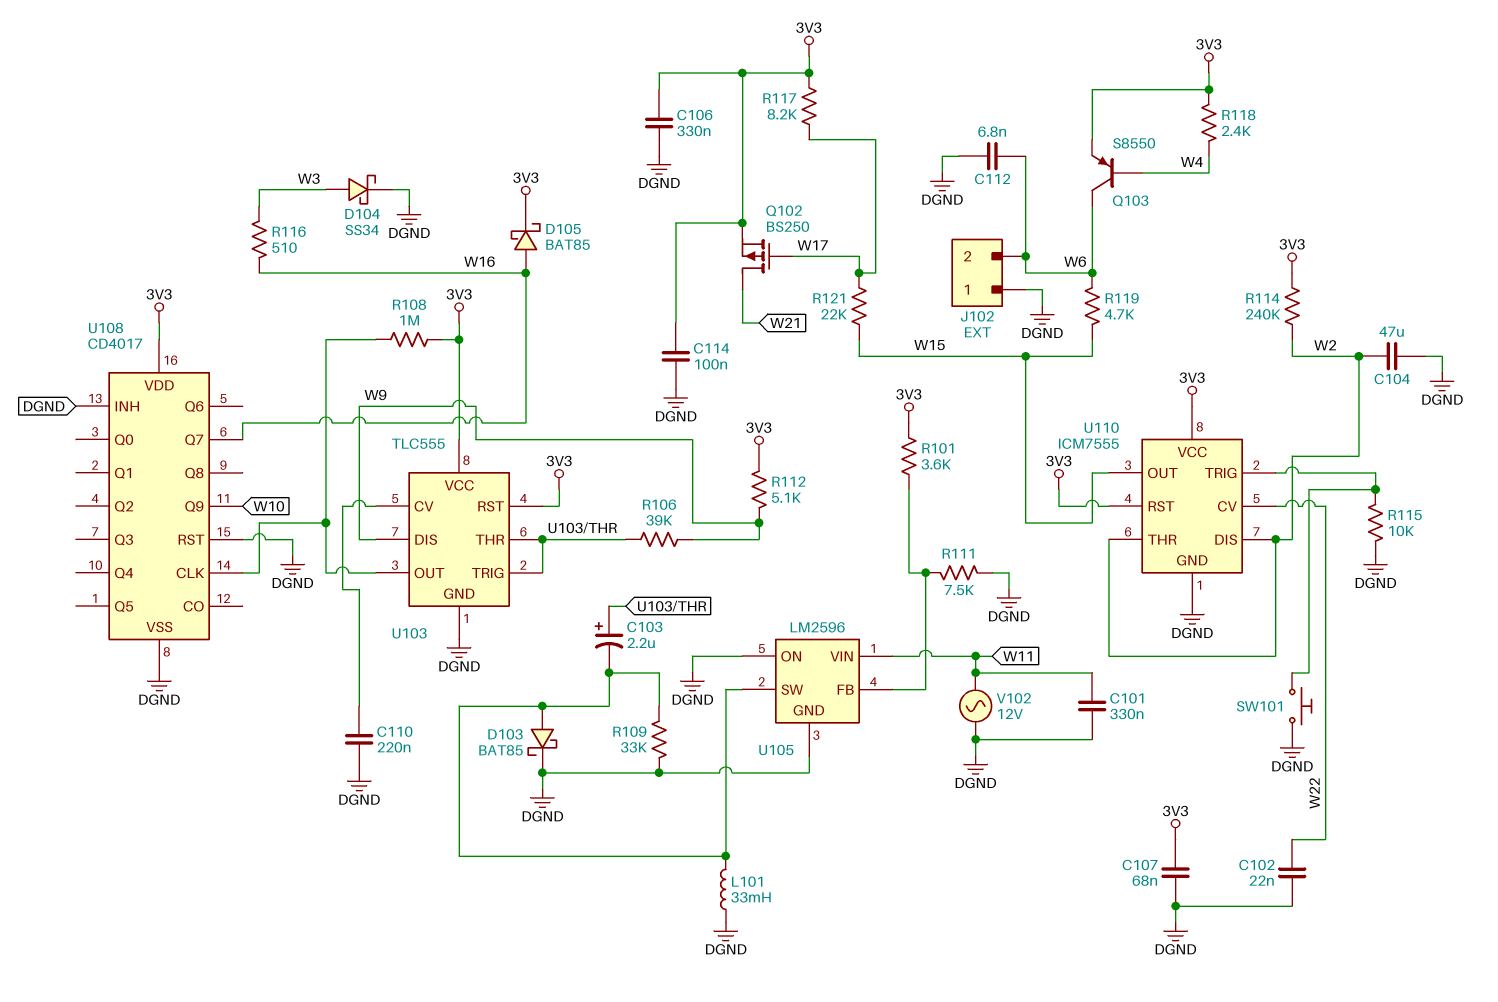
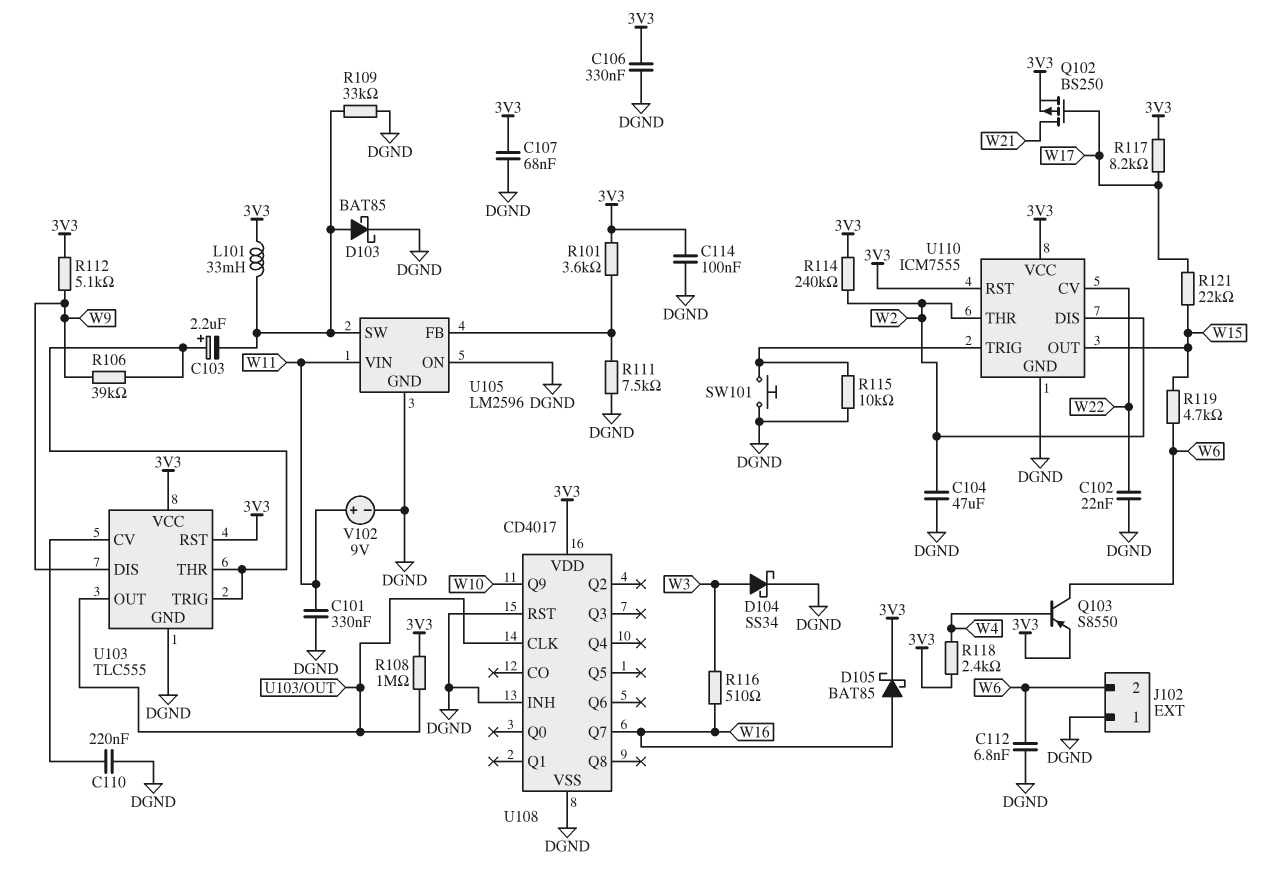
L101: 33mH (DGND, U105/SW) -> 33mH (3V3, U105/SW)
V102: AC 12V (DGND, W11) -> 9V (plus W11, minus DGND)

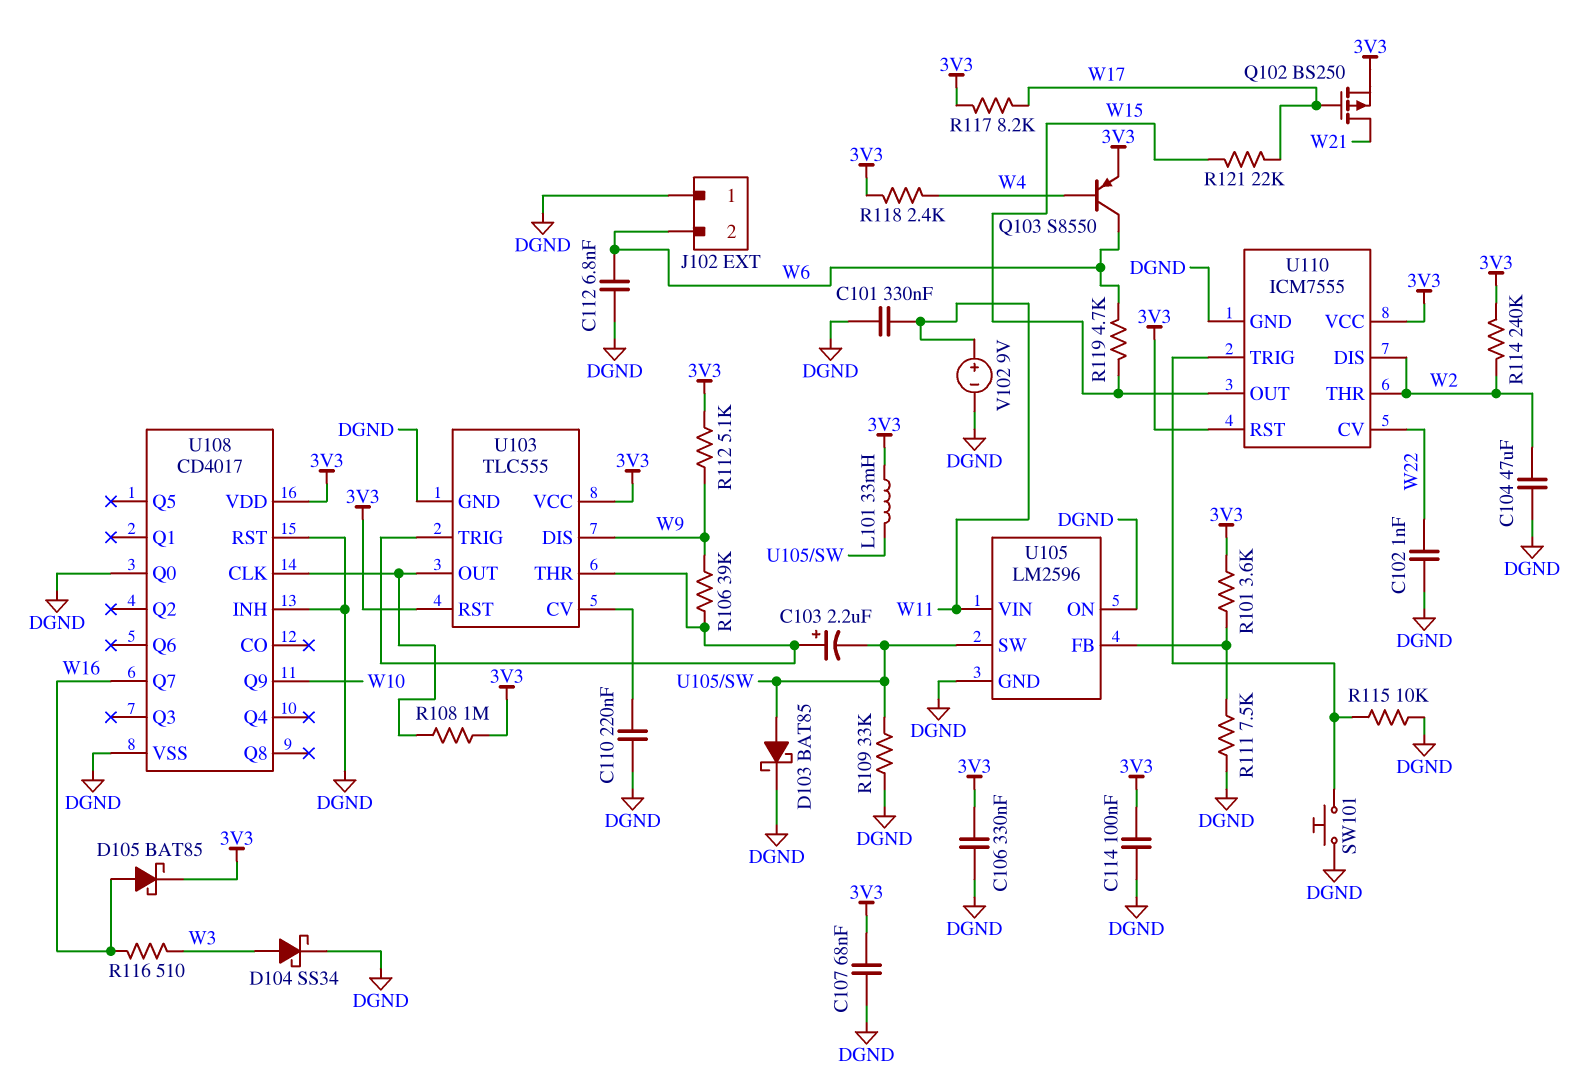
C102: 22nF (DGND, W22) -> 1nF (DGND, W22)
U108 pin Q0: none -> DGND

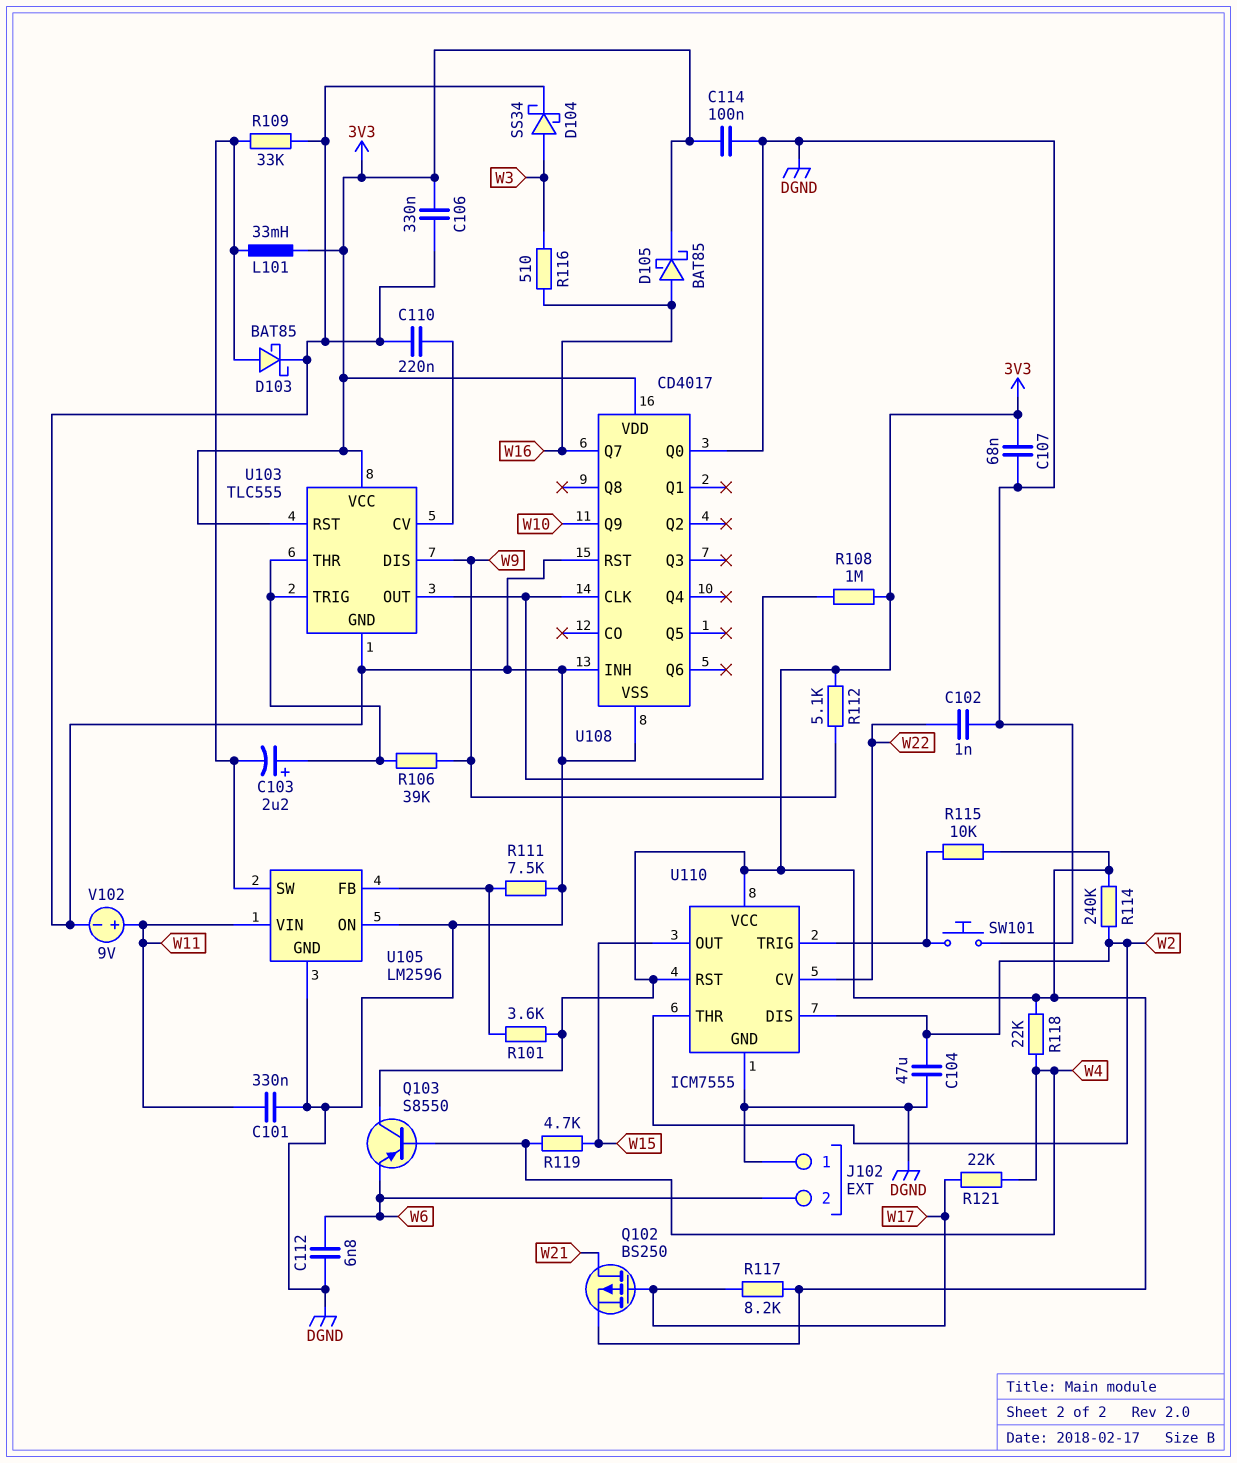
Q103: PNP S8550 (B W4, C W6, E 3V3) -> PNP S8550 (B W4, C 3V3, E W6)
R115: 10k (DGND, U110/TRIG) -> 10k (3V3, U110/TRIG)
R118: 2.4k (3V3, W4) -> 22k (3V3, W4)
R119: 4.7k (W6, W15) -> 4.7k (W4, W15)
R121: 22k (W15, W17) -> 22k (W4, W17)

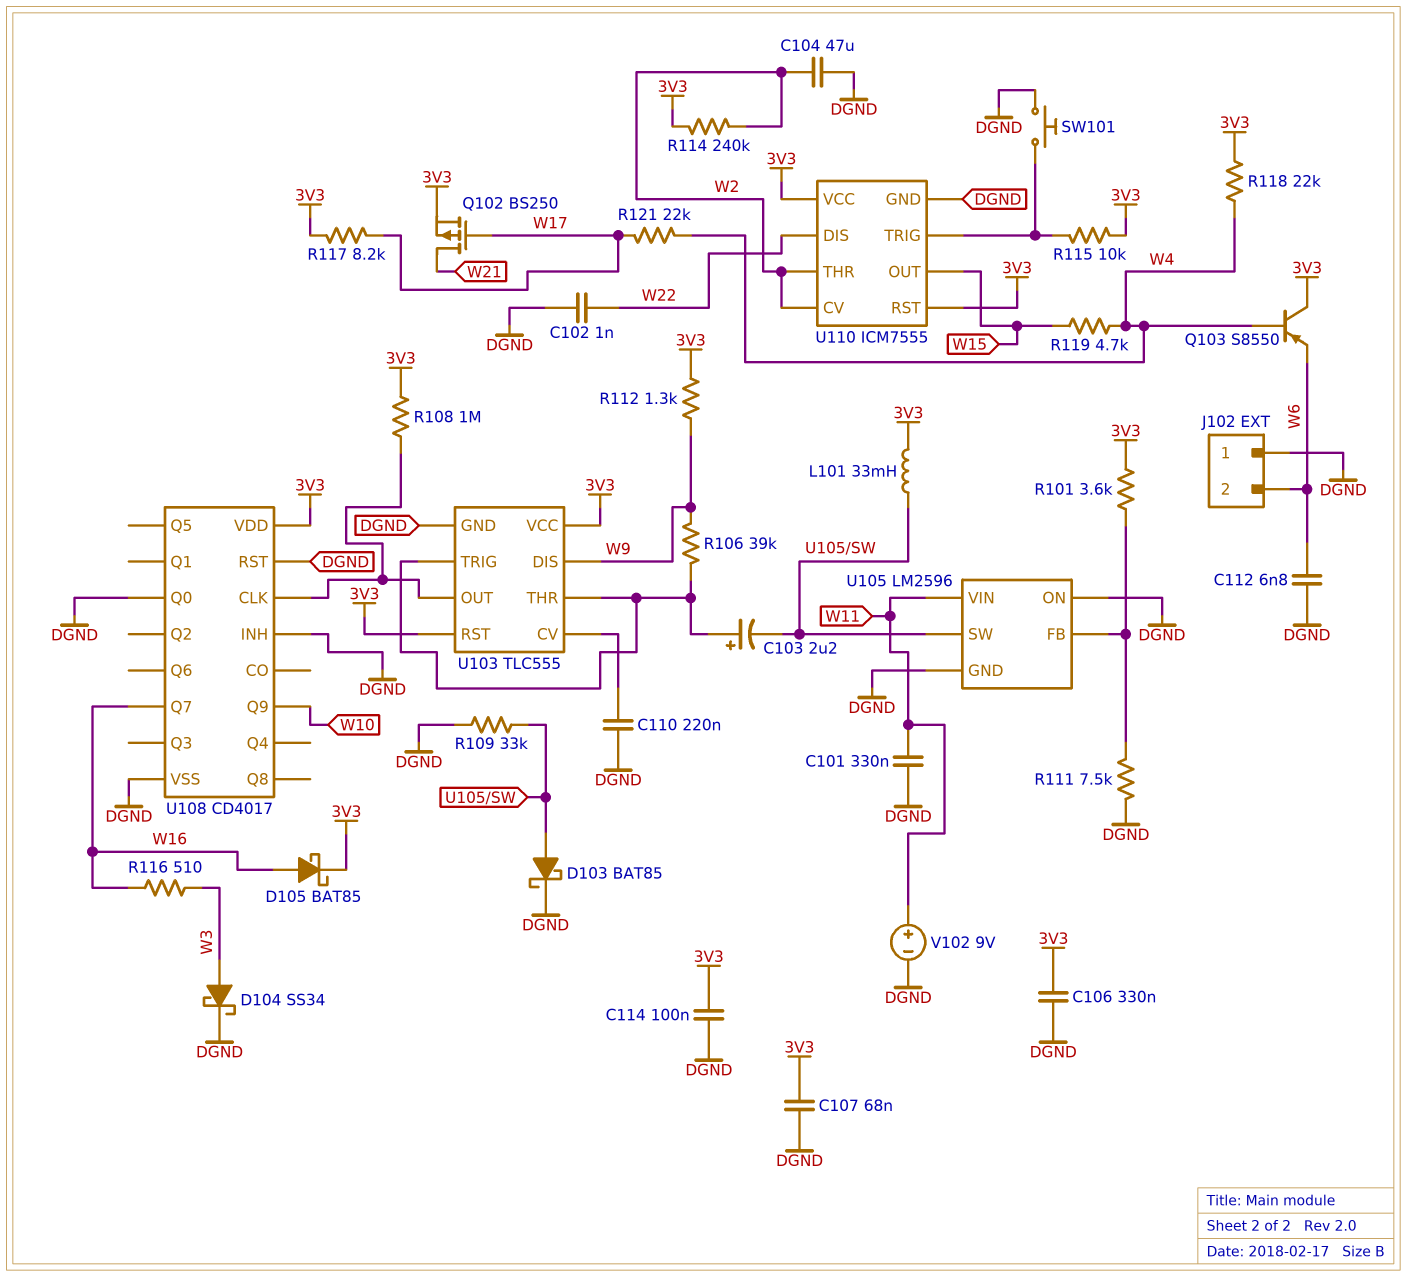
R112: 5.1k (3V3, W9) -> 1.3k (3V3, W9)
U110 pin CV: W22 -> W2
U110 pin DIS: W2 -> W22

